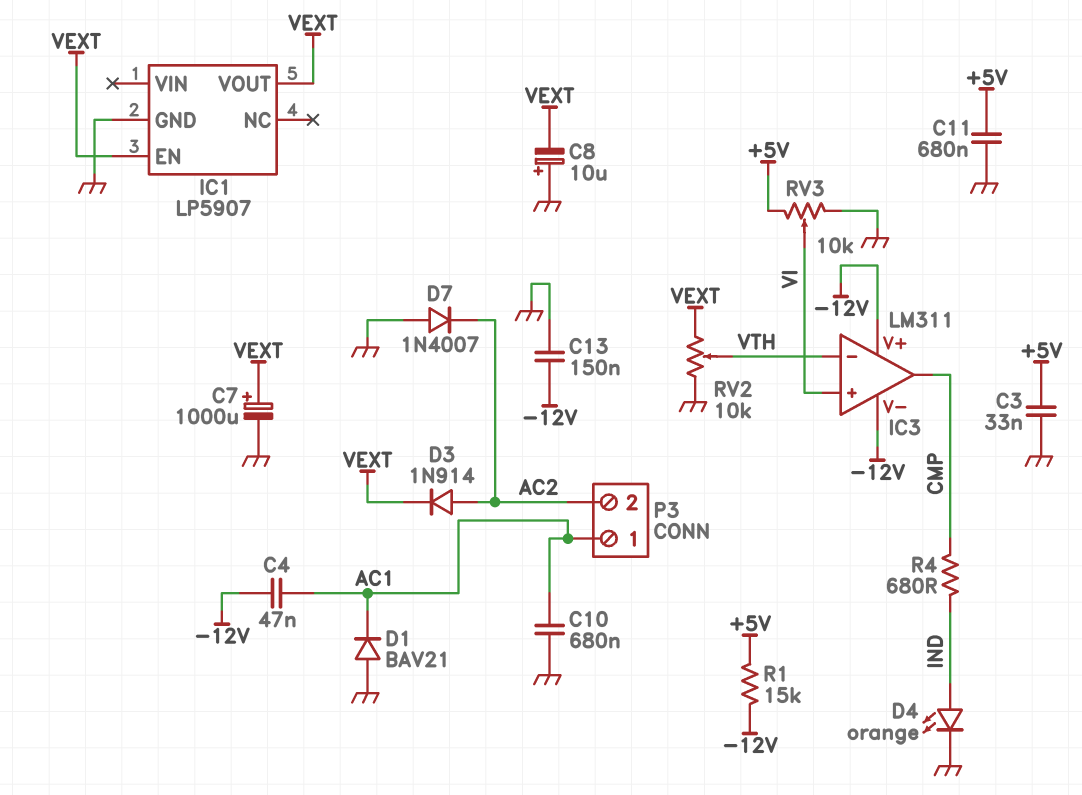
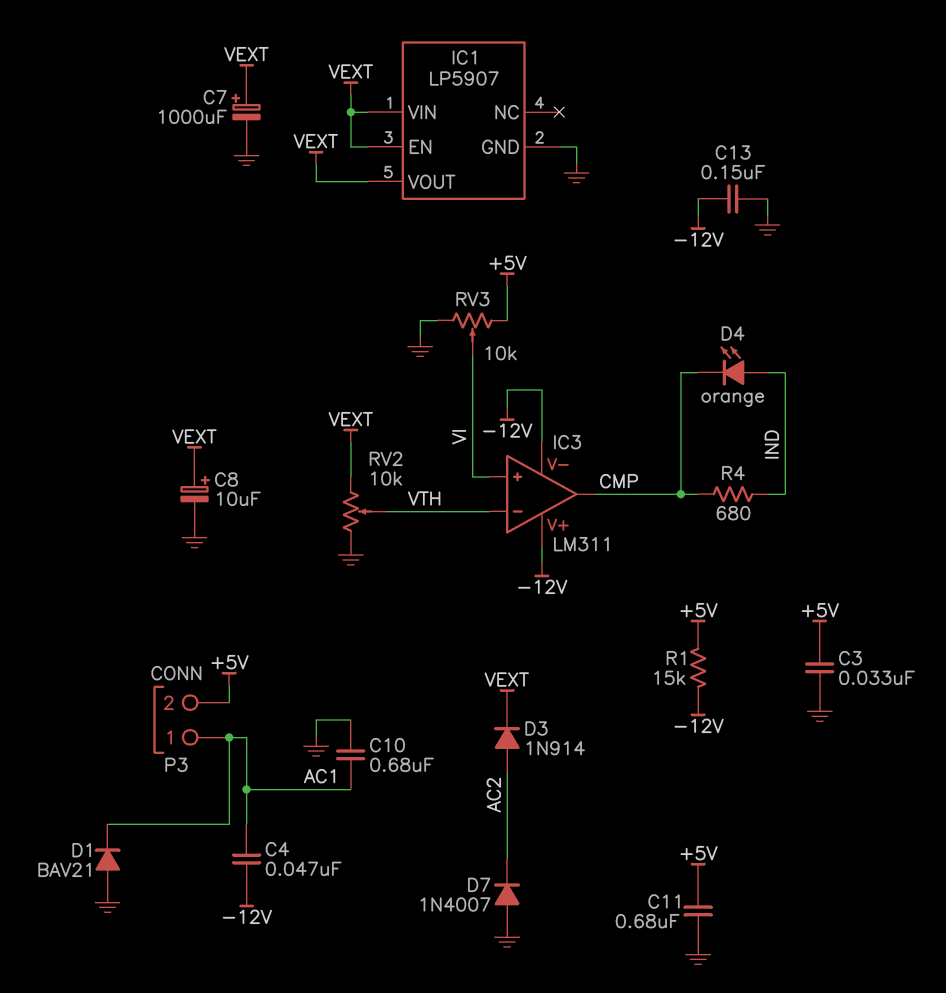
C8: 10uF (plus GND, minus VEXT) -> 10uF (plus VEXT, minus GND)
D4: LED orange (A IND, K GND) -> LED orange (A IND, K CMP)
IC1 pin VIN: none -> VEXT
P3 pin 2: AC2 -> +5V

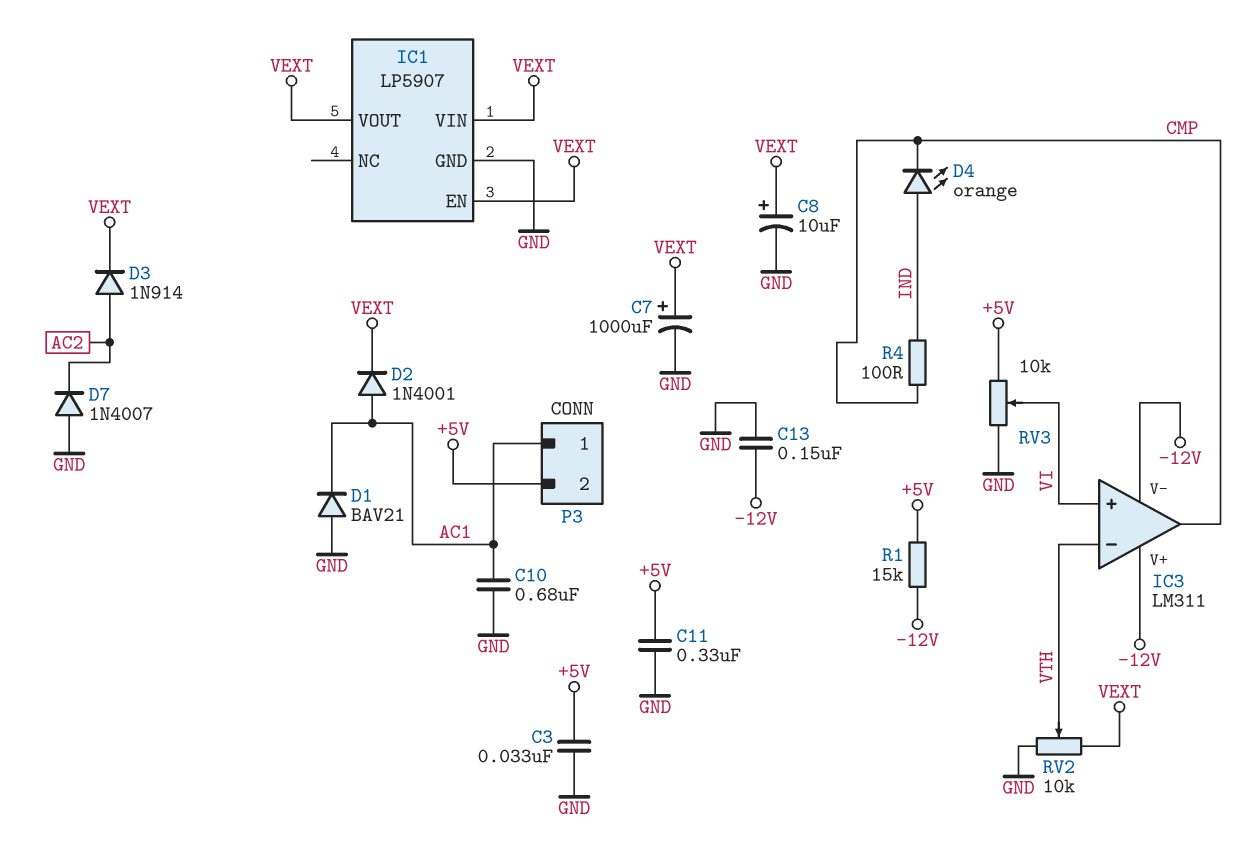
C4: 47nF (-12V, AC1) -> none
C11: 680nF (+5V, GND) -> 330nF (+5V, GND)
D2: none -> diode 1N4001 (A AC1, K VEXT)
R4: 680 (CMP, IND) -> 100 (CMP, IND)

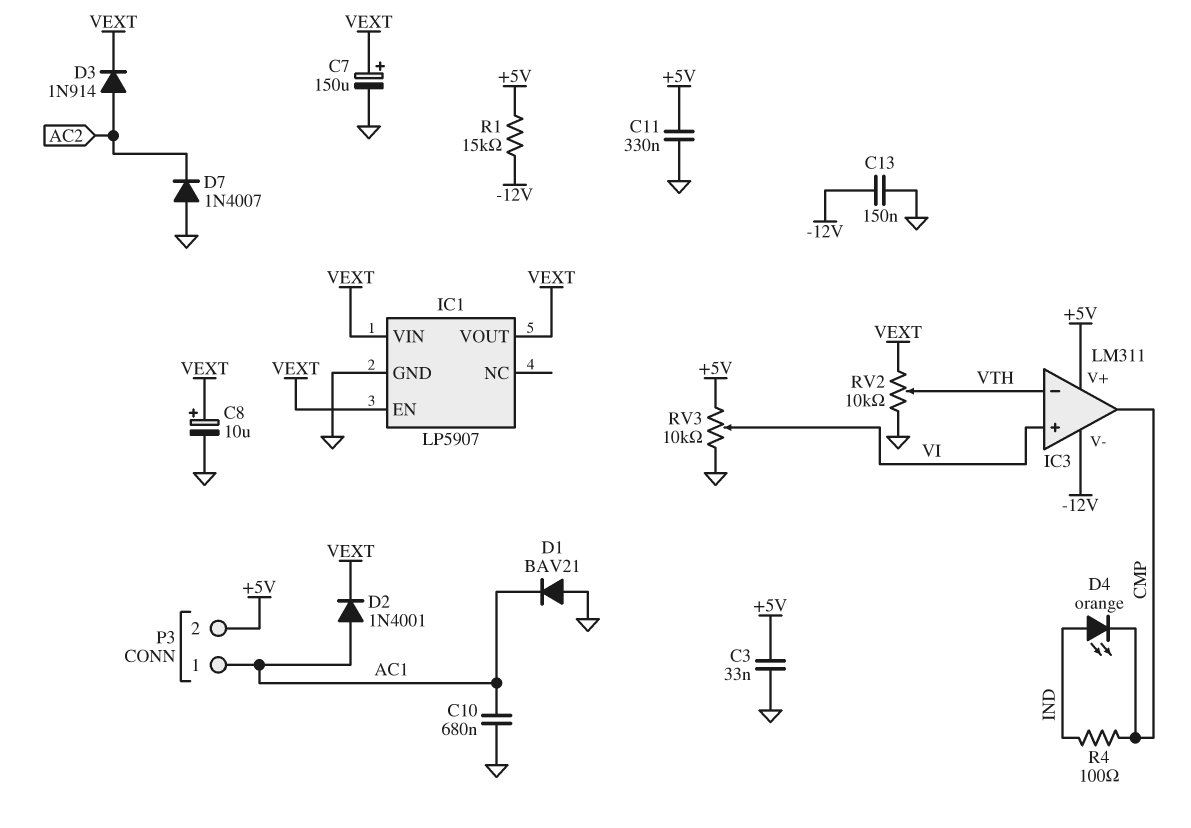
C7: 1000uF (plus VEXT, minus GND) -> 150uF (plus VEXT, minus GND)
IC3 pin V+: -12V -> +5V

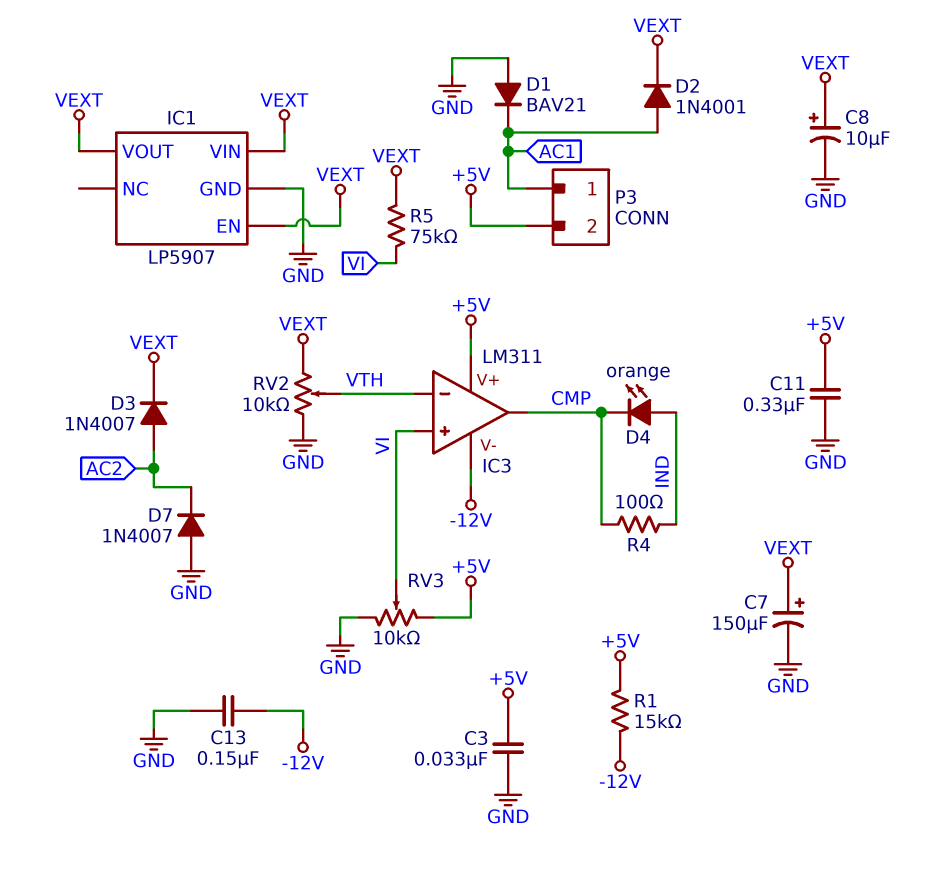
C10: 680nF (AC1, GND) -> none
D3: diode 1N914 (A AC2, K VEXT) -> diode 1N4007 (A AC2, K VEXT)
R5: none -> 75k (VEXT, VI)

